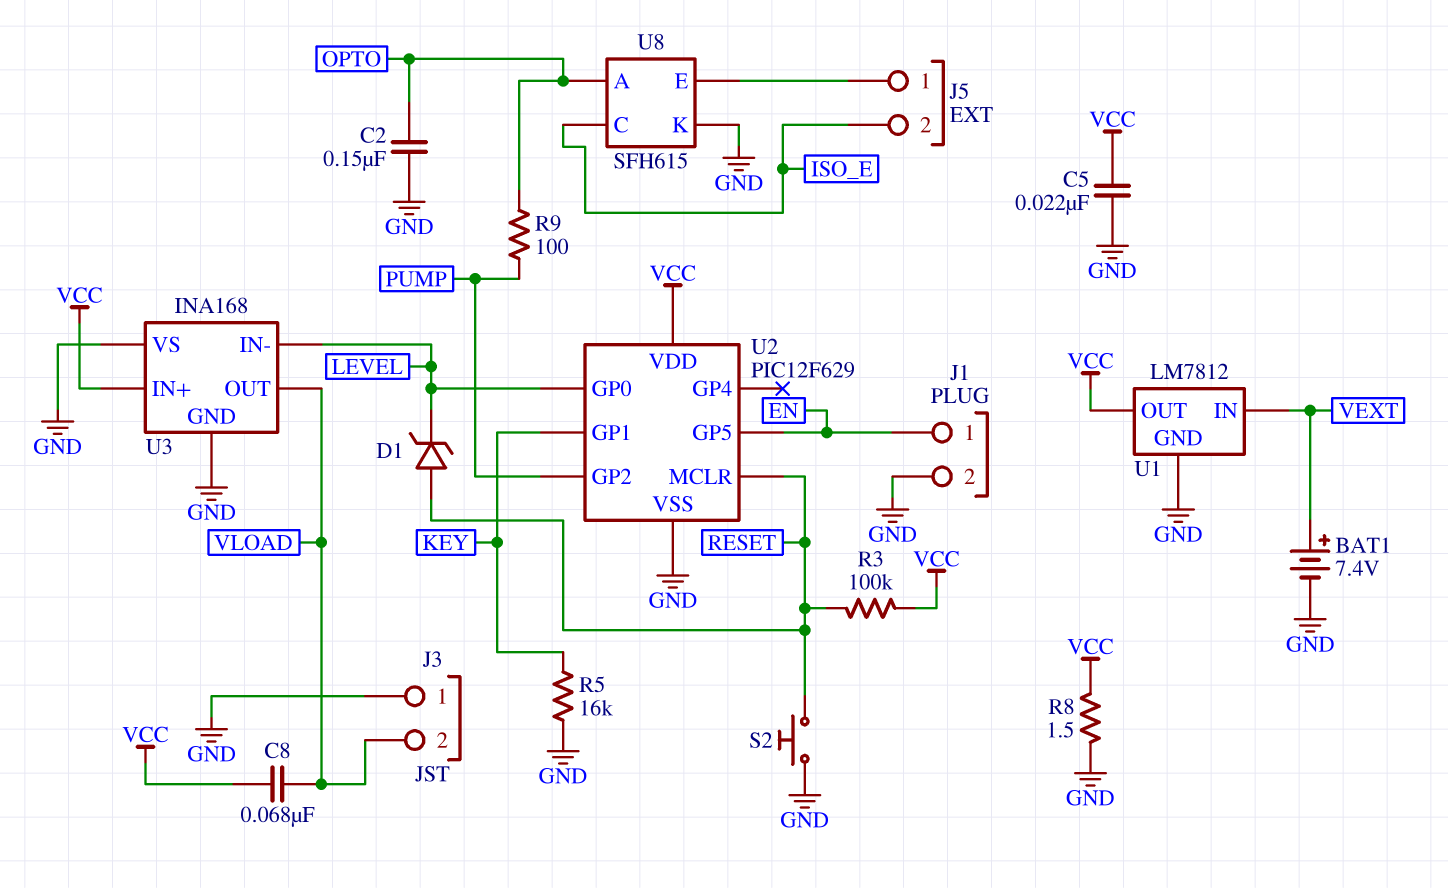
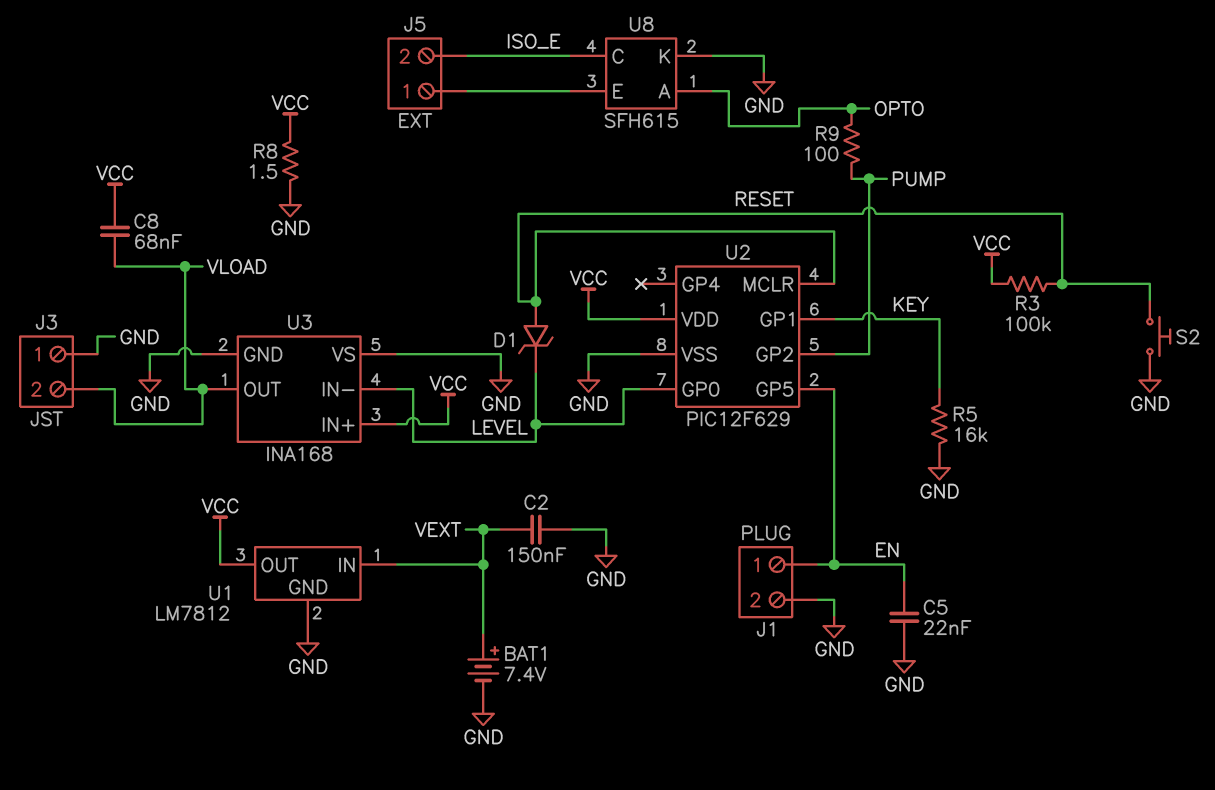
C2: 150nF (GND, OPTO) -> 150nF (GND, VEXT)
C5: 22nF (GND, VCC) -> 22nF (EN, GND)

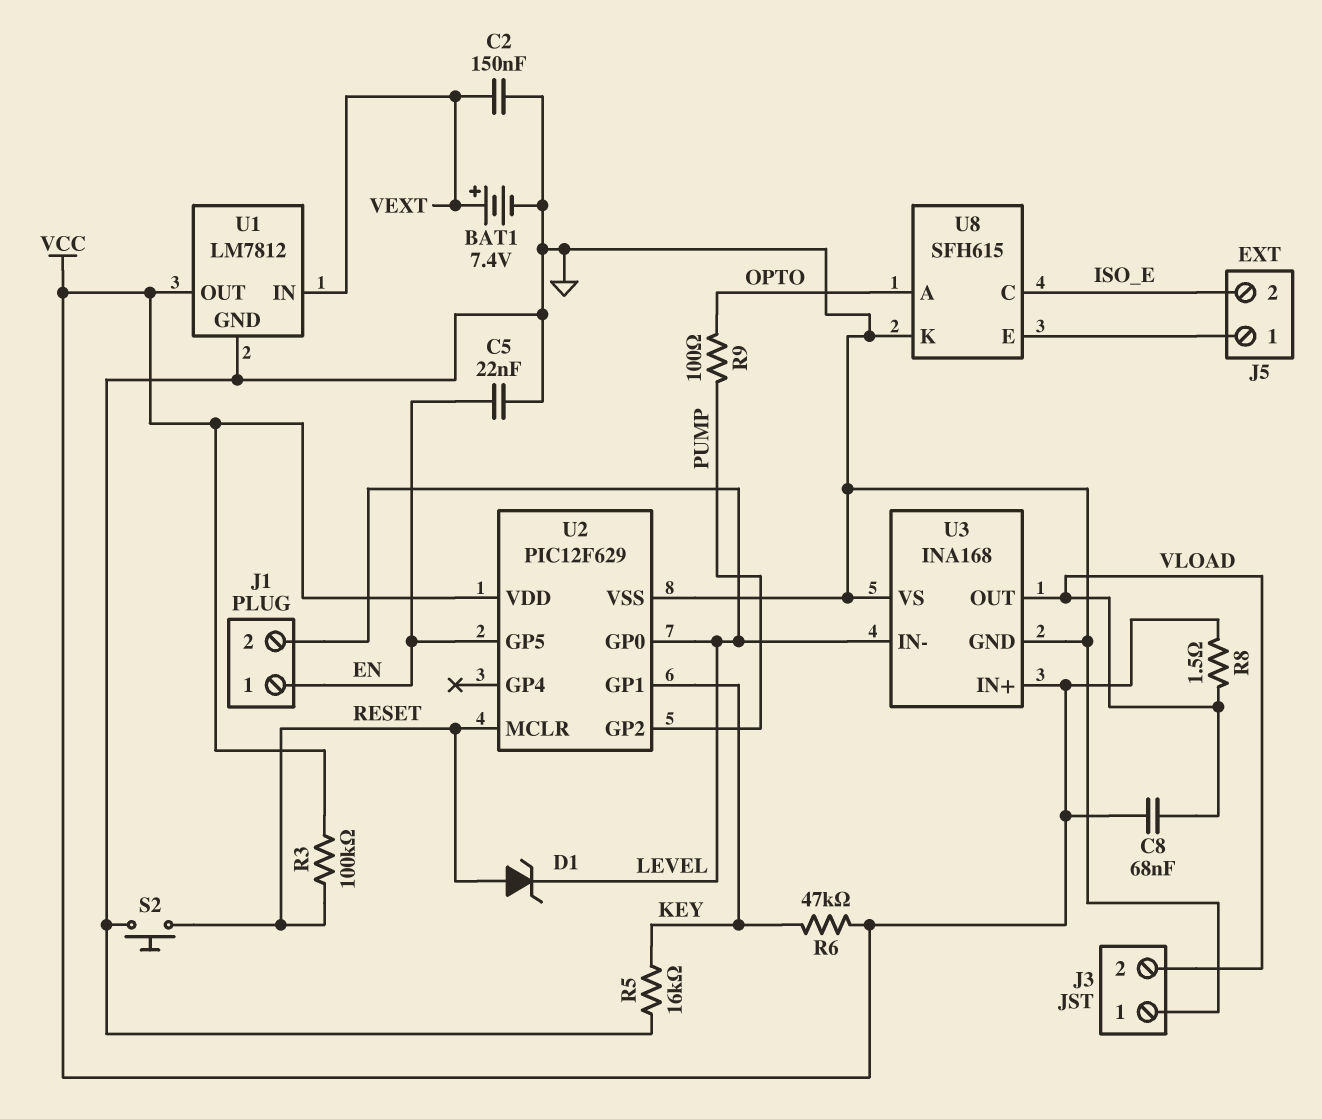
J1 pin 2: GND -> LEVEL
R6: none -> 47k (KEY, VCC)
R8: 1.5 (GND, VCC) -> 1.5 (VCC, VLOAD)

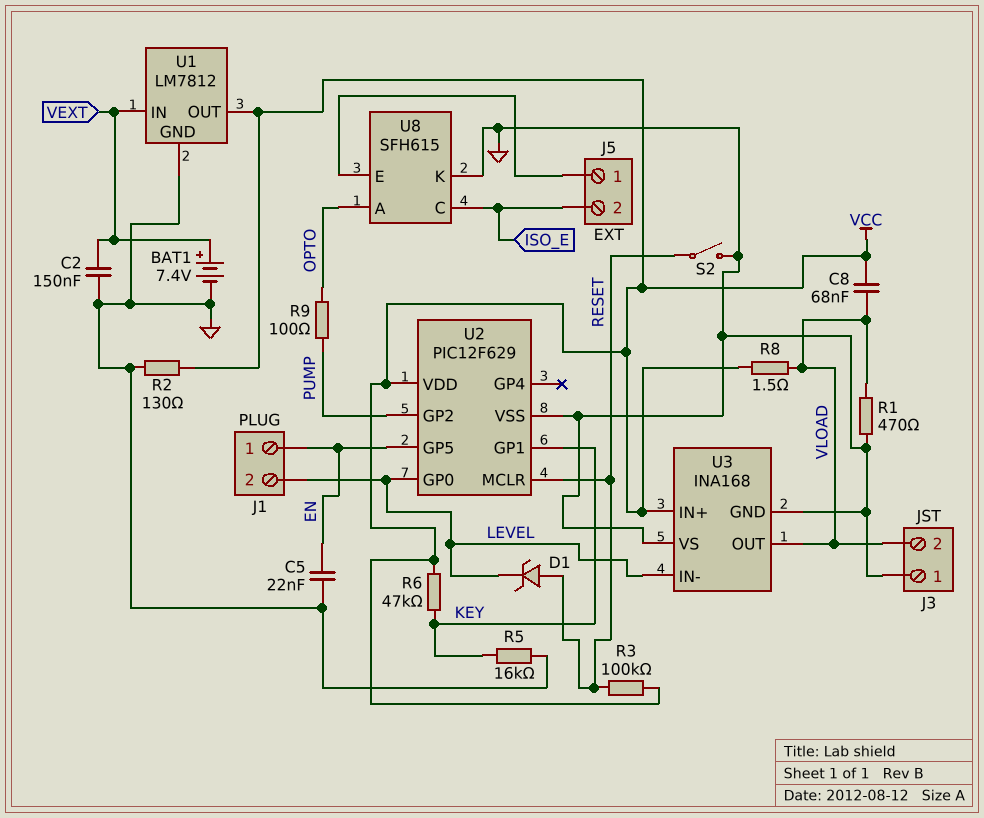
R1: none -> 470 (GND, VLOAD)
R2: none -> 130 (GND, VCC)
S2: button (GND, RESET) -> switch (GND, RESET)

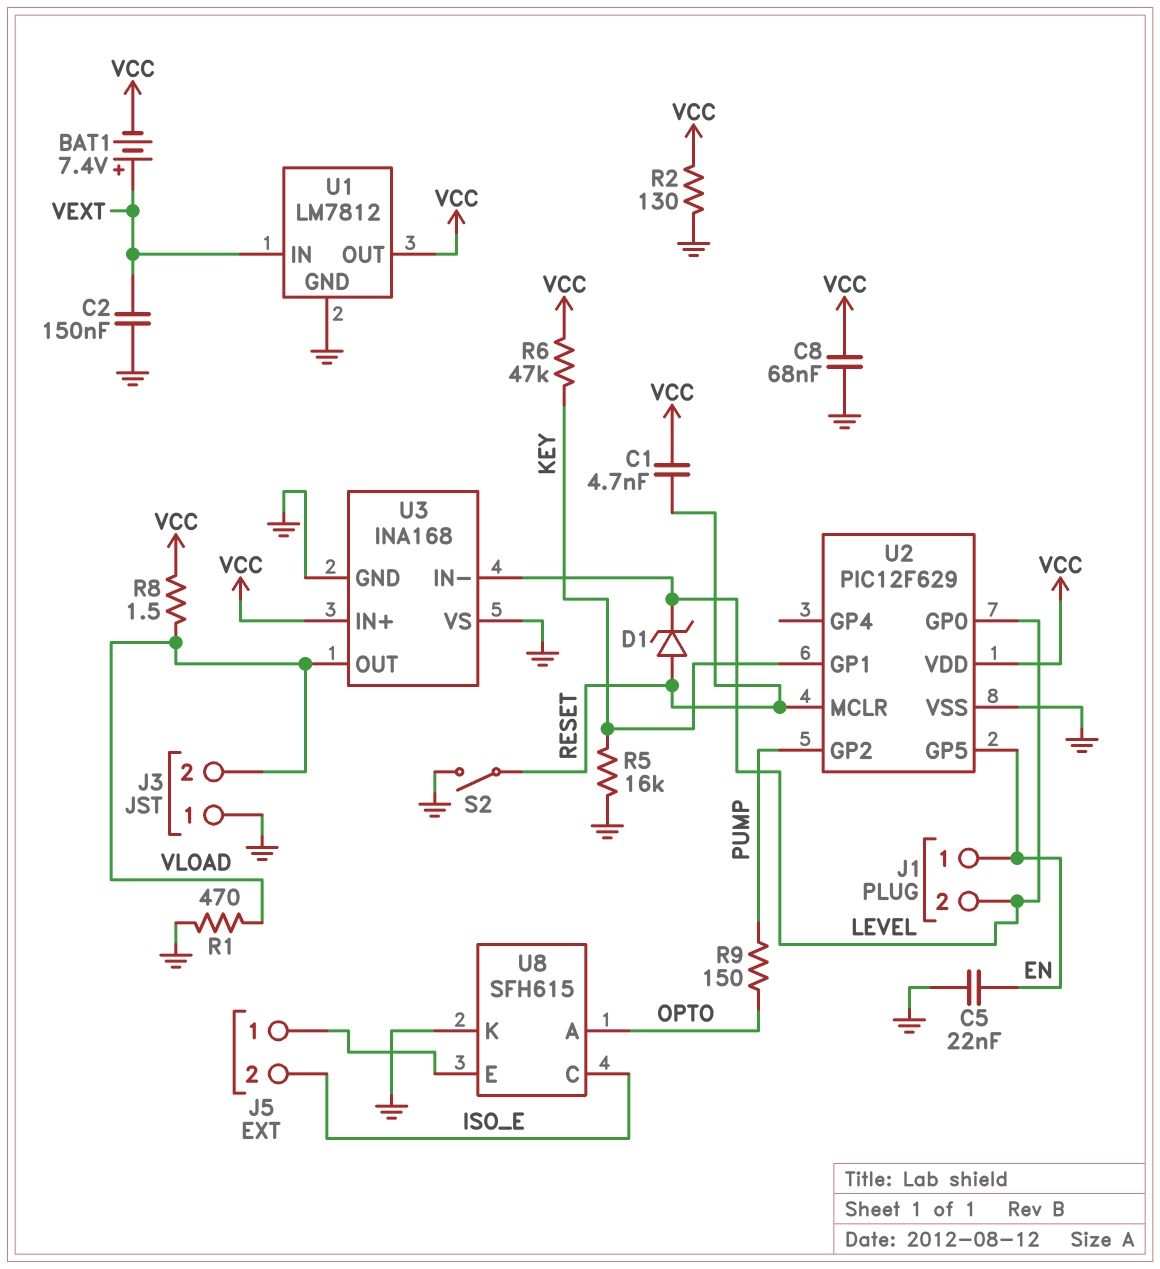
BAT1: 7.4V (plus VEXT, minus GND) -> 7.4V (plus VEXT, minus VCC)
C1: none -> 4.7nF (RESET, VCC)
C8: 68nF (VCC, VLOAD) -> 68nF (GND, VCC)
R3: 100k (RESET, VCC) -> none
R9: 100 (OPTO, PUMP) -> 150 (OPTO, PUMP)

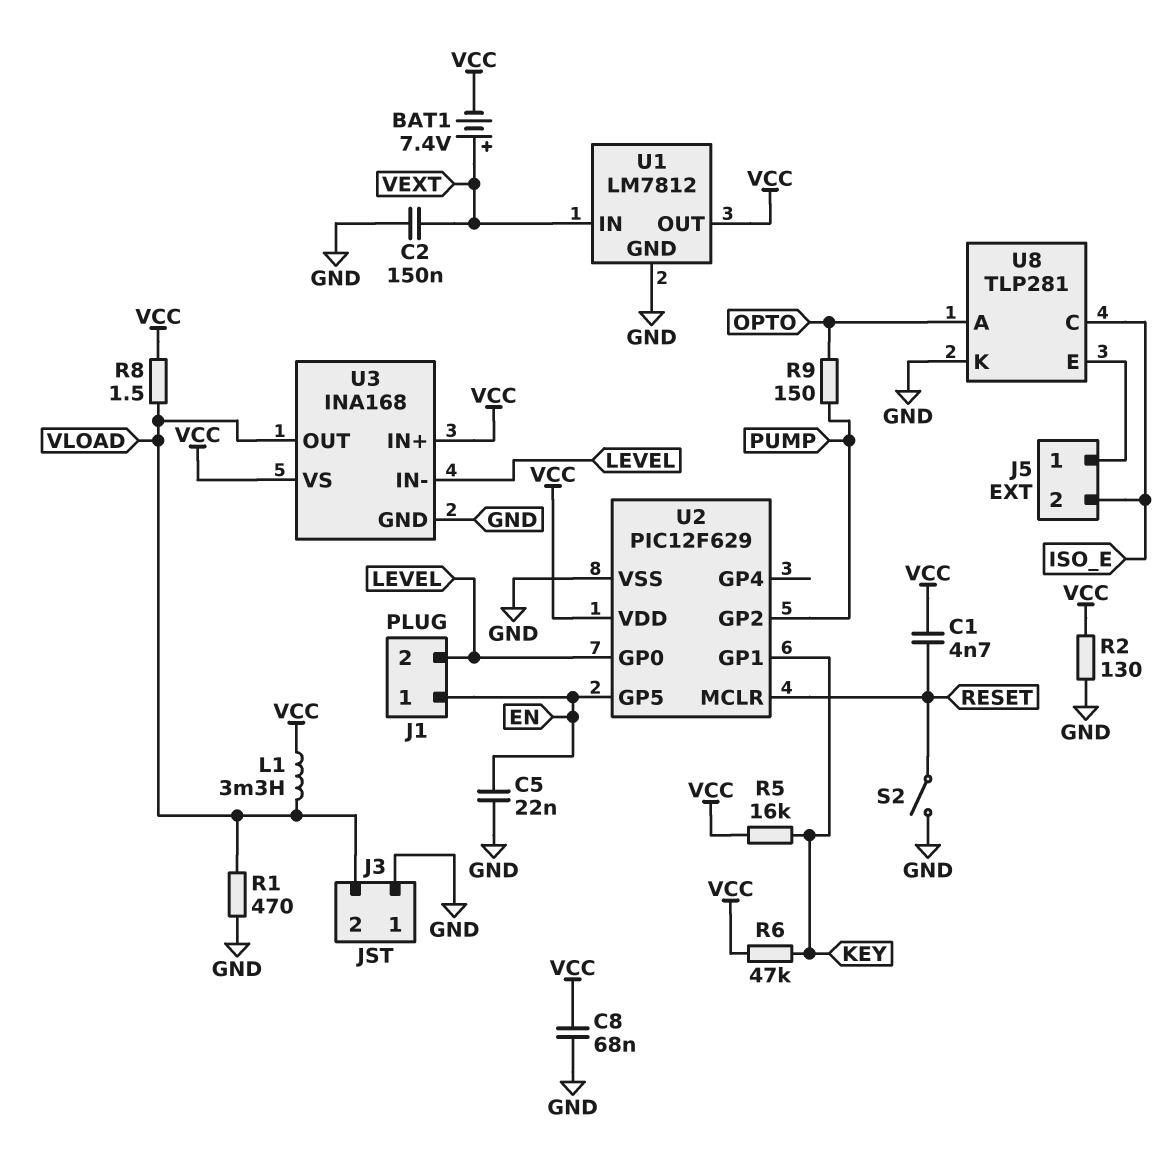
D1: zener (A RESET, K LEVEL) -> none
L1: none -> 3.3mH (VCC, VLOAD)
R5: 16k (GND, KEY) -> 16k (KEY, VCC)
U3 pin VS: GND -> VCC
U8: SFH615 -> TLP281

